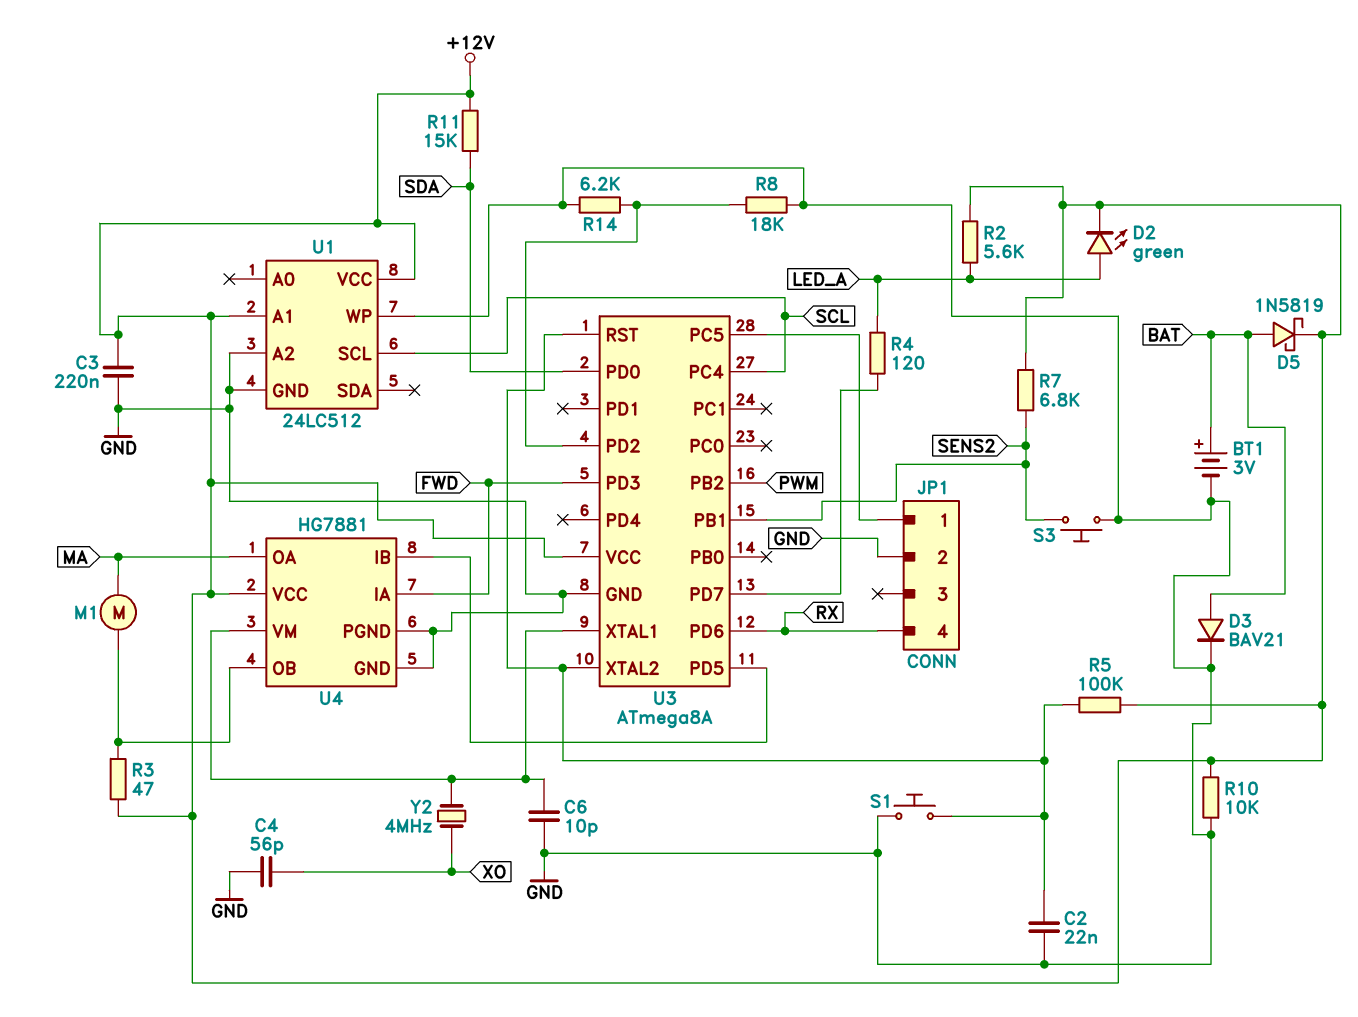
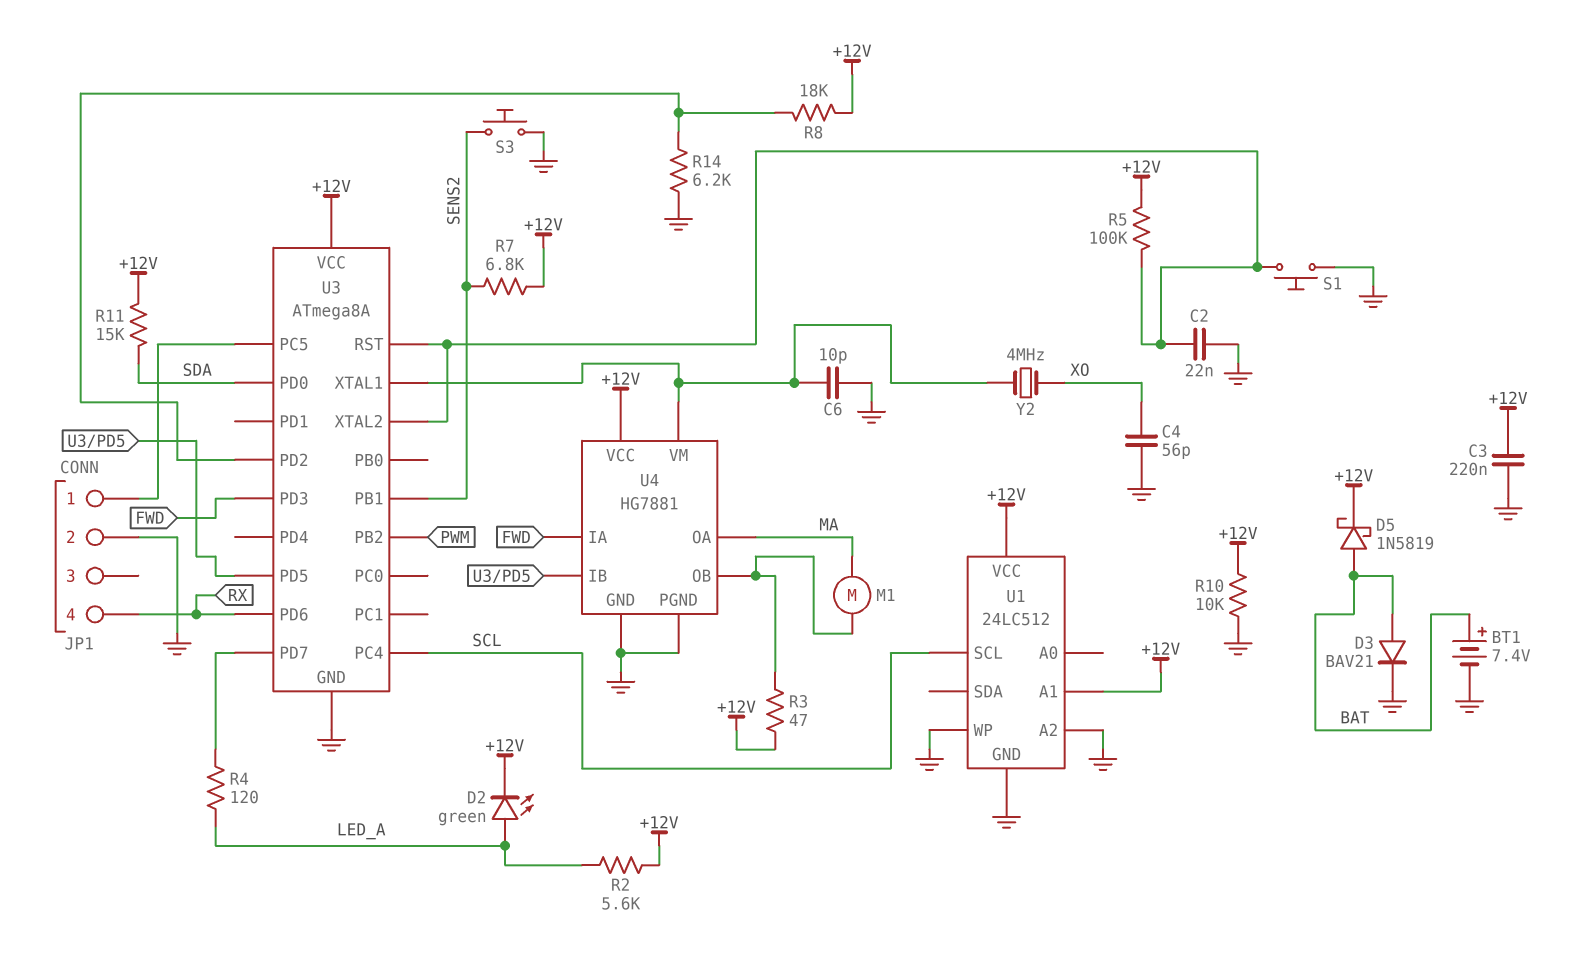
BT1: 3V (plus BAT, minus GND) -> 7.4V (plus BAT, minus GND)
R8: 18k (GND, U3/PD2) -> 18k (+12V, U3/PD2)

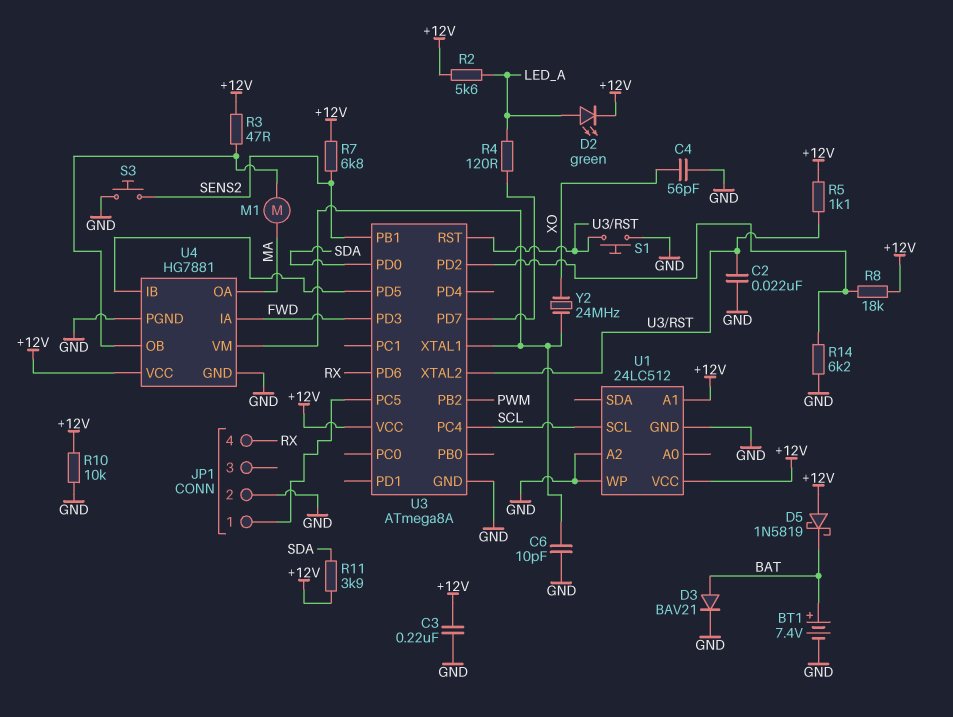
D5: schottky 1N5819 (A BAT, K +12V) -> schottky 1N5819 (A +12V, K BAT)
R5: 100k (+12V, U3/RST) -> 1.1k (+12V, U3/RST)
R11: 15k (+12V, SDA) -> 3.9k (+12V, SDA)
Y2: 4MHz (U3/XTAL1, XO) -> 24MHz (U3/XTAL1, XO)

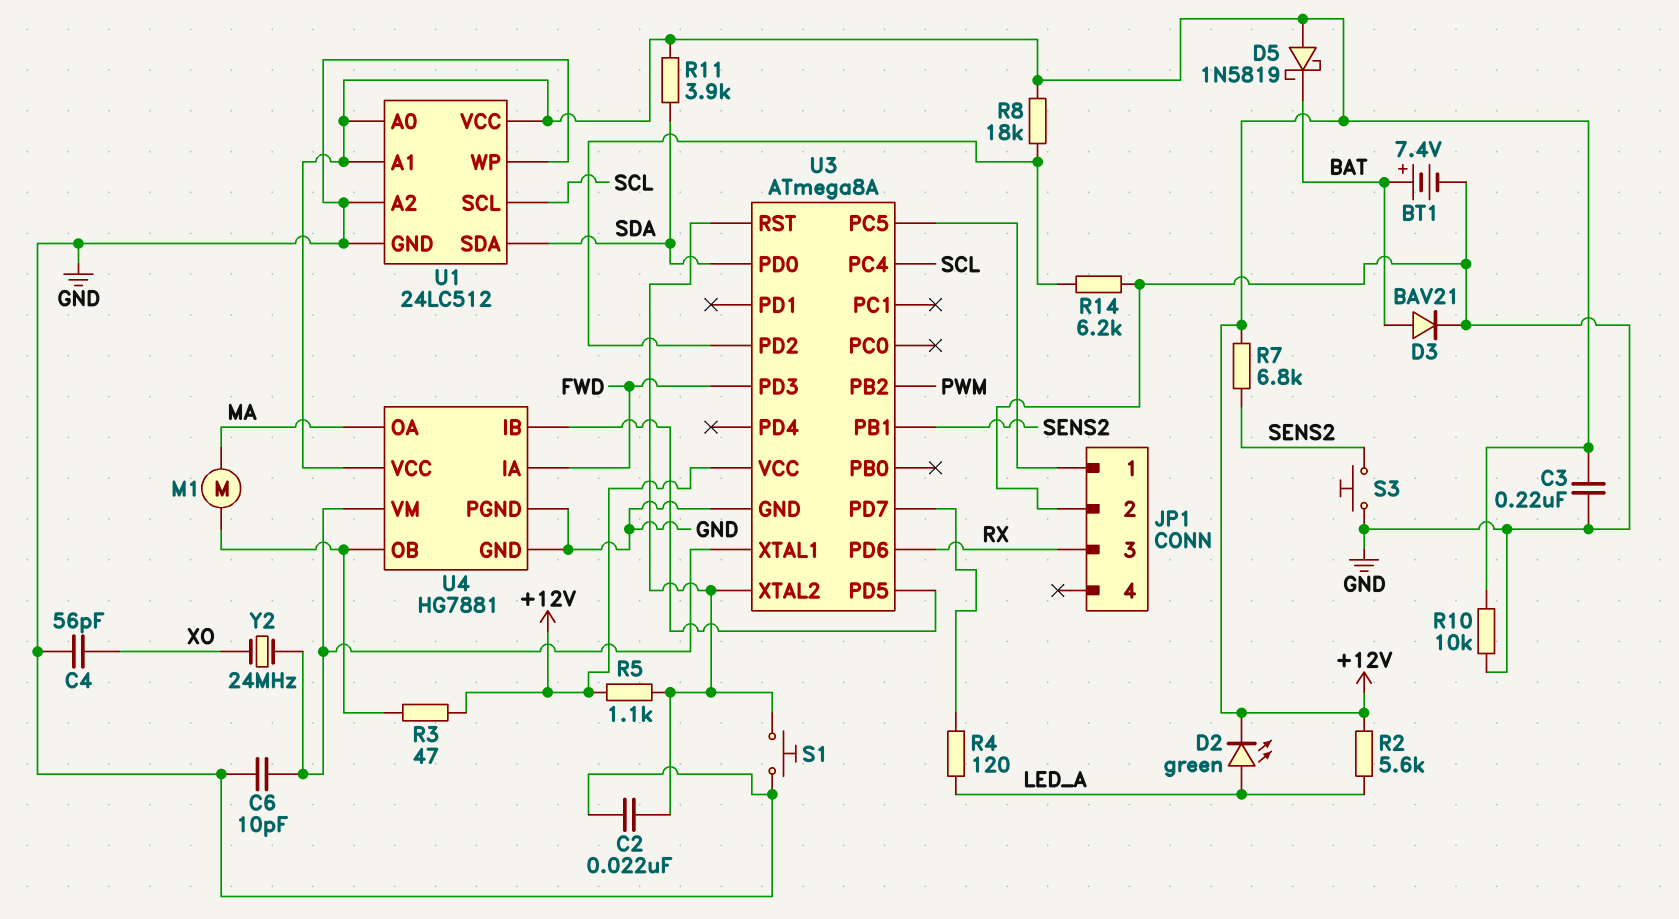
JP1 pin 3: none -> RX
JP1 pin 4: RX -> none
U1 pin A0: none -> +12V
U1 pin SDA: none -> SDA

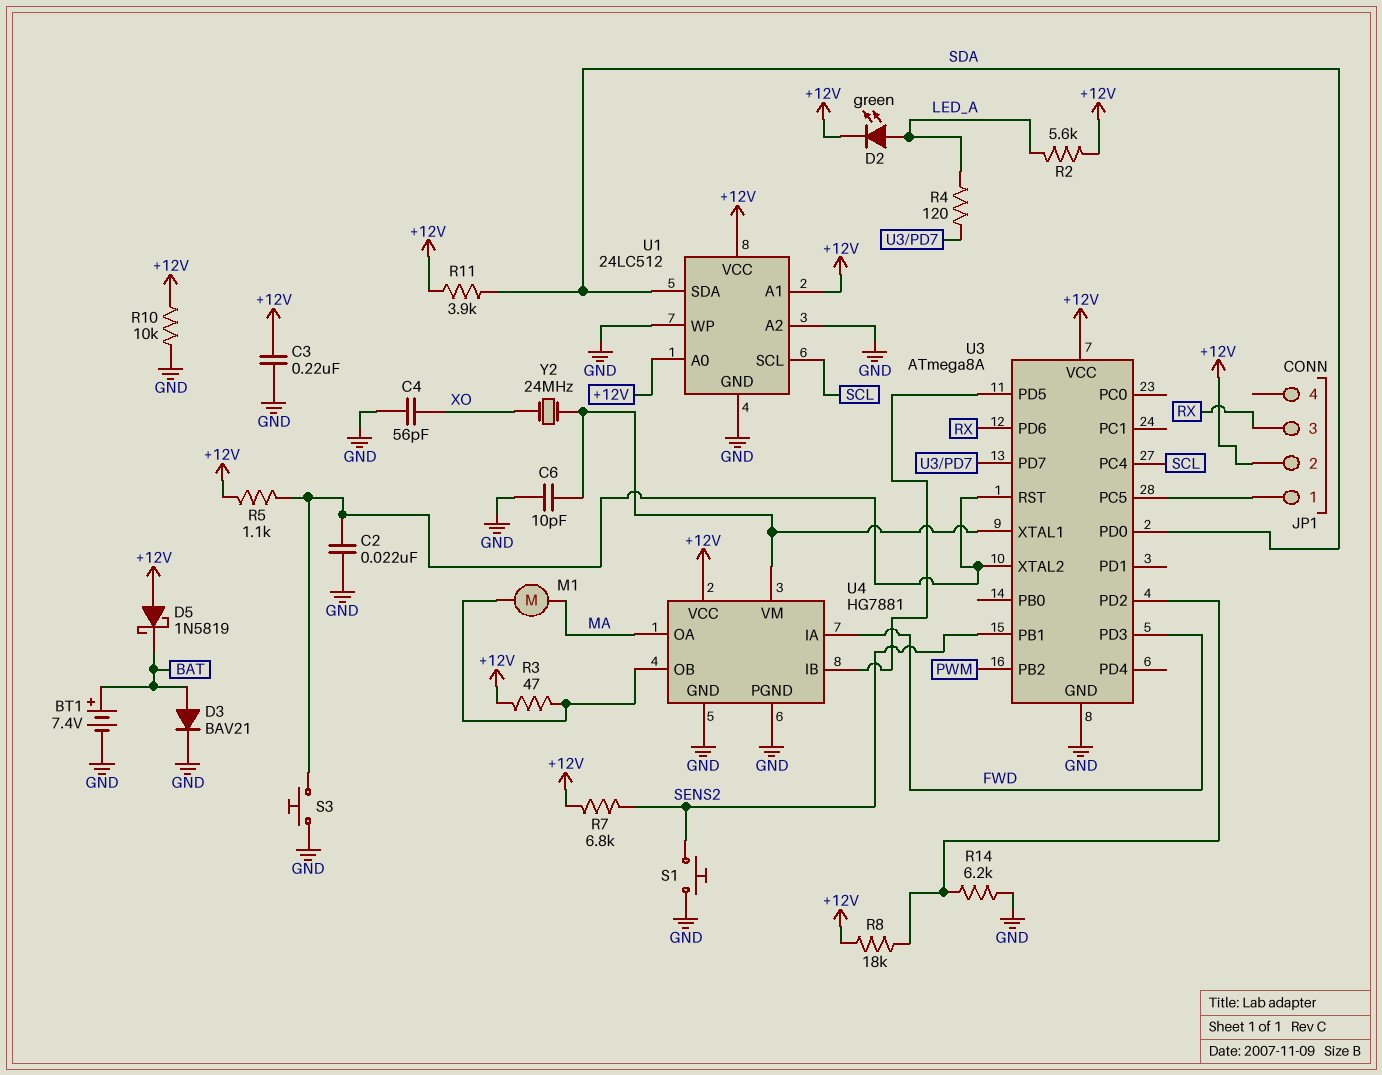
JP1 pin 2: GND -> +12V
S1: button (GND, U3/RST) -> button (GND, SENS2)
S3: button (GND, SENS2) -> button (GND, U3/RST)

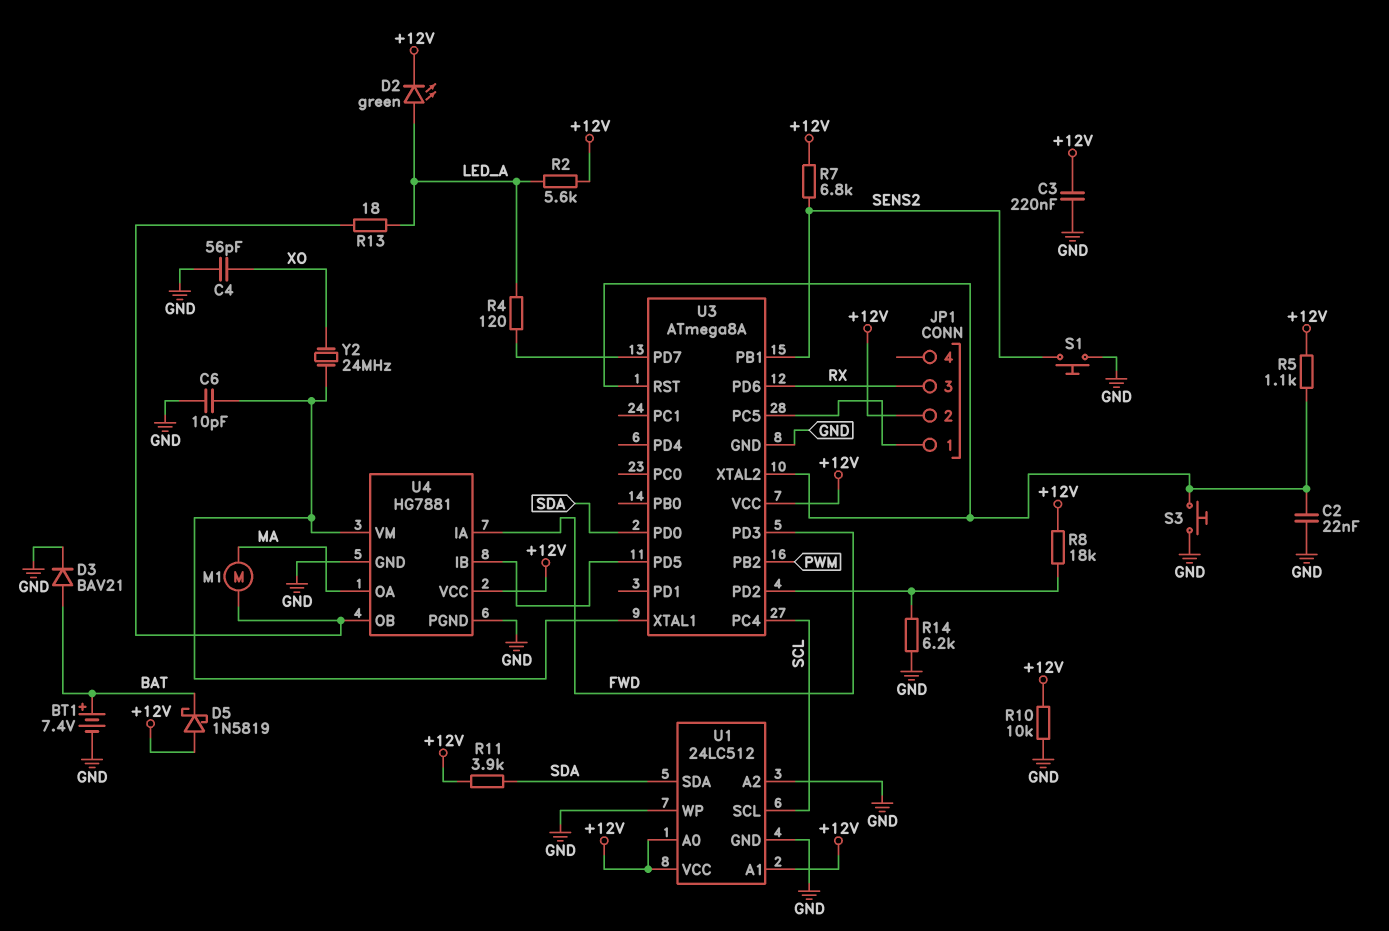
R3: 47 (+12V, U4/OB) -> none
R13: none -> 18 (LED_A, U4/OB)

